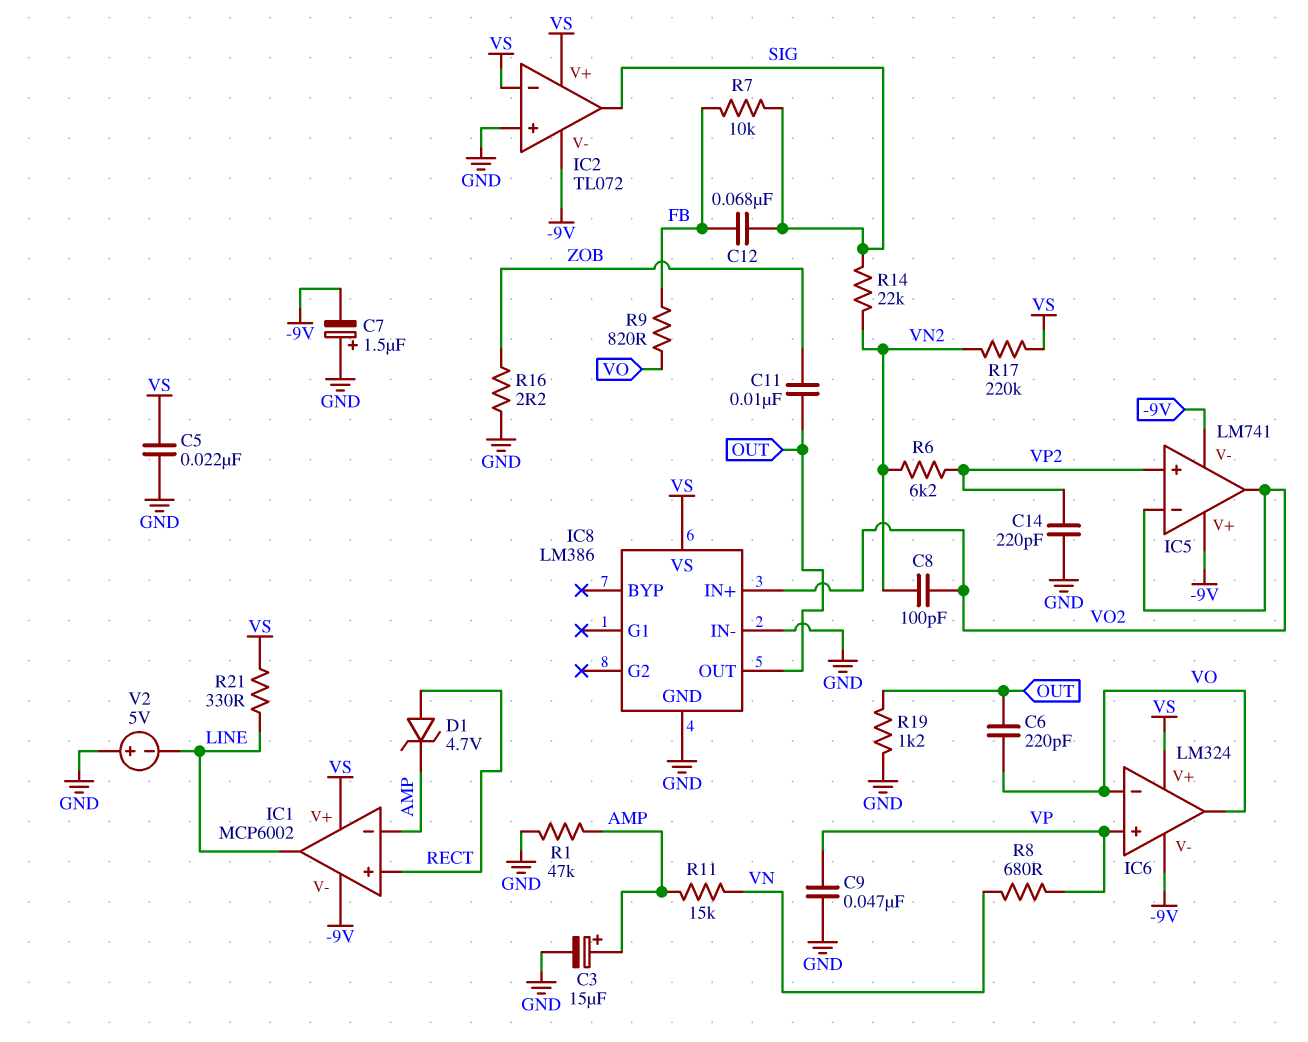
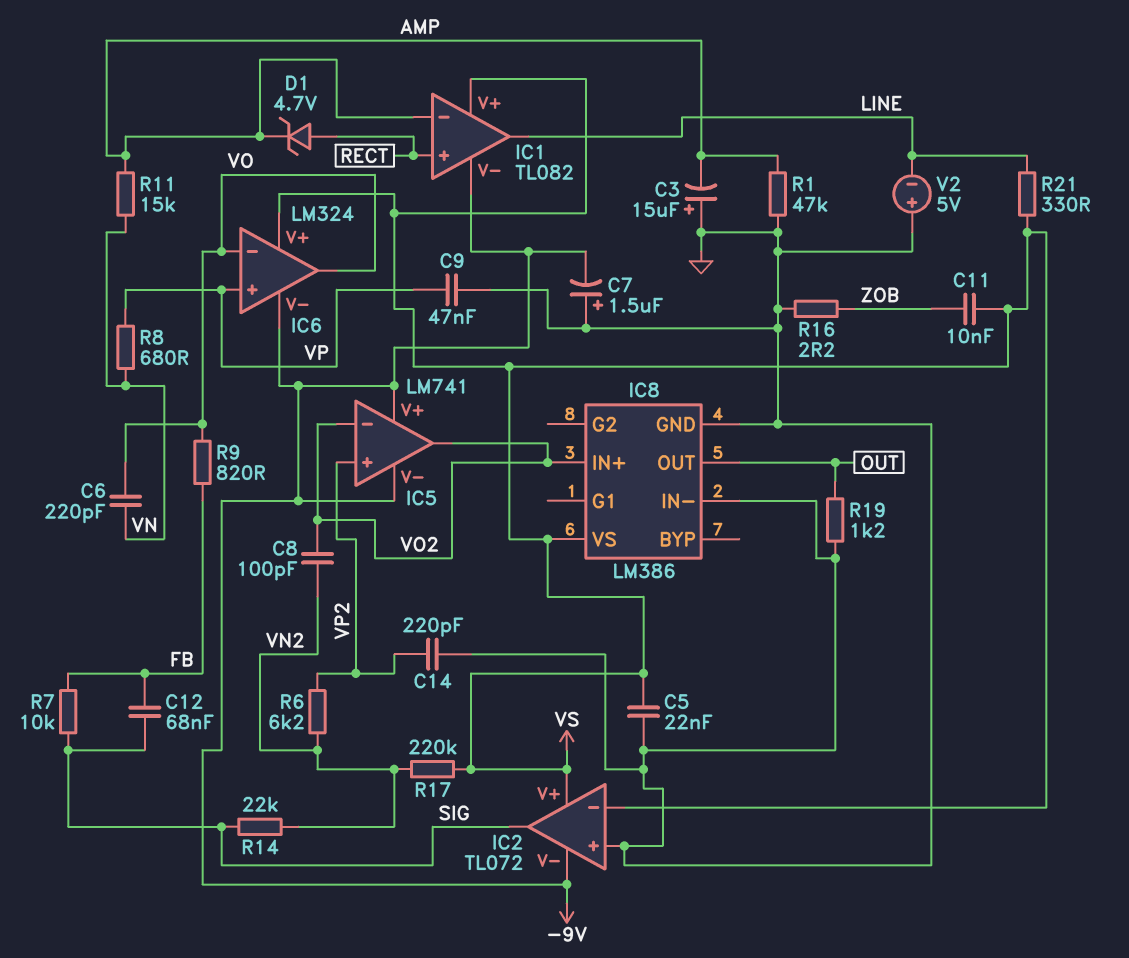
C3: 15uF (plus AMP, minus GND) -> 15uF (plus GND, minus AMP)
C6: 220pF (OUT, VO) -> 220pF (VN, VO)
C11: 10nF (OUT, ZOB) -> 10nF (VS, ZOB)
IC1: MCP6002 -> TL082

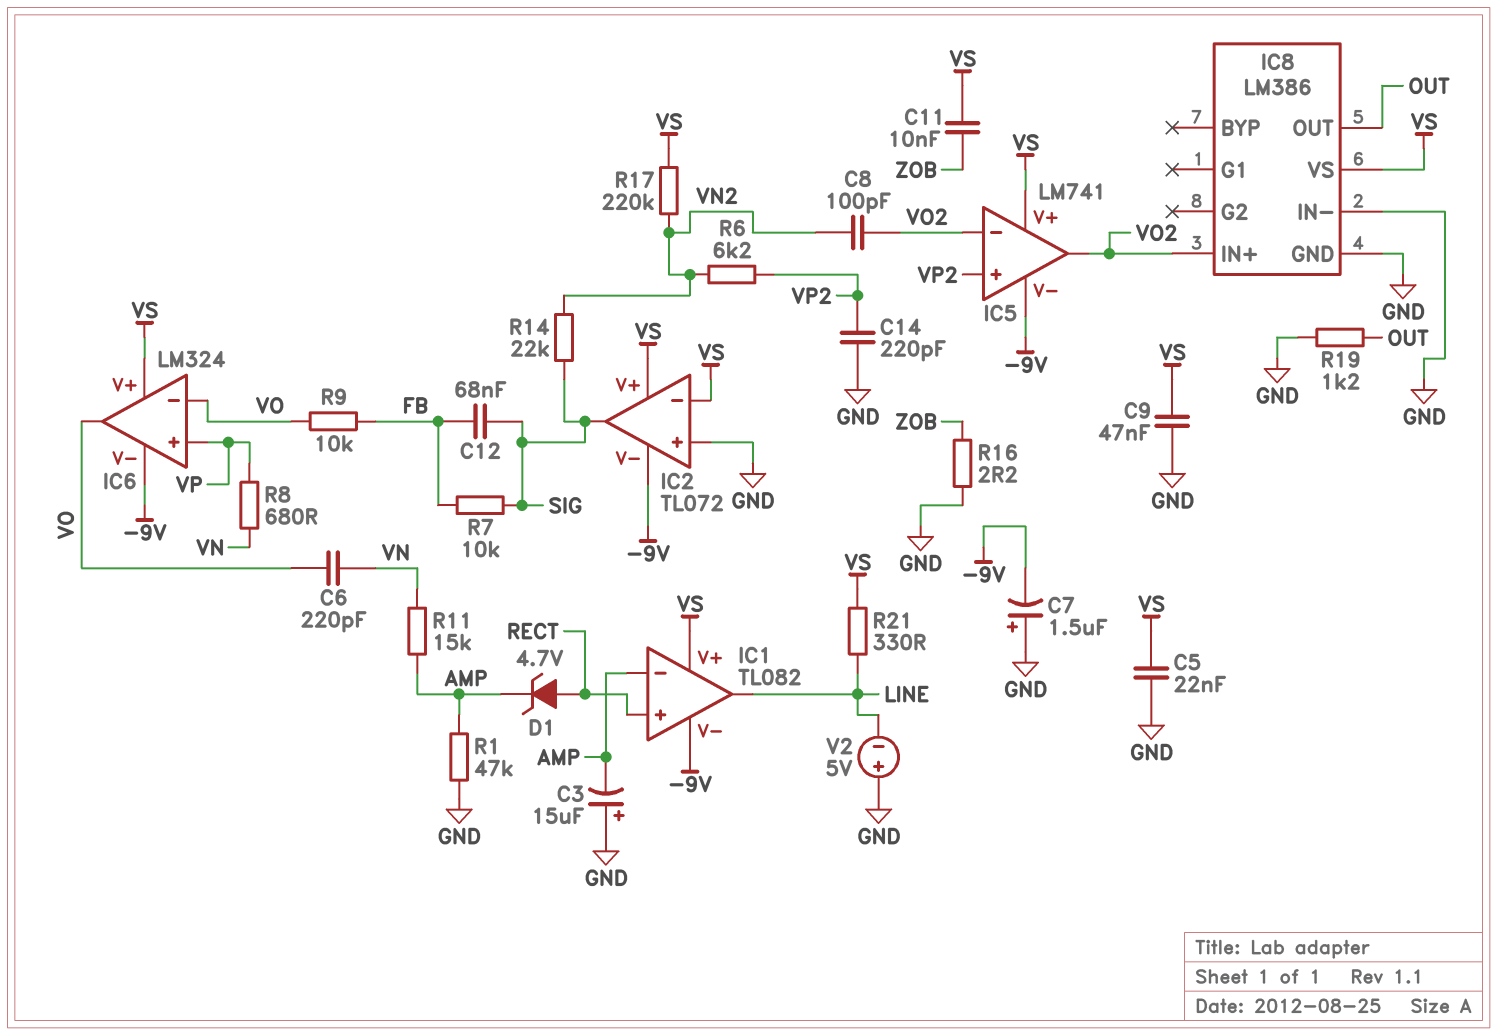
C9: 47nF (GND, VP) -> 47nF (GND, VS)
IC5 pin V+: -9V -> VS
R9: 820 (FB, VO) -> 10k (FB, VO)

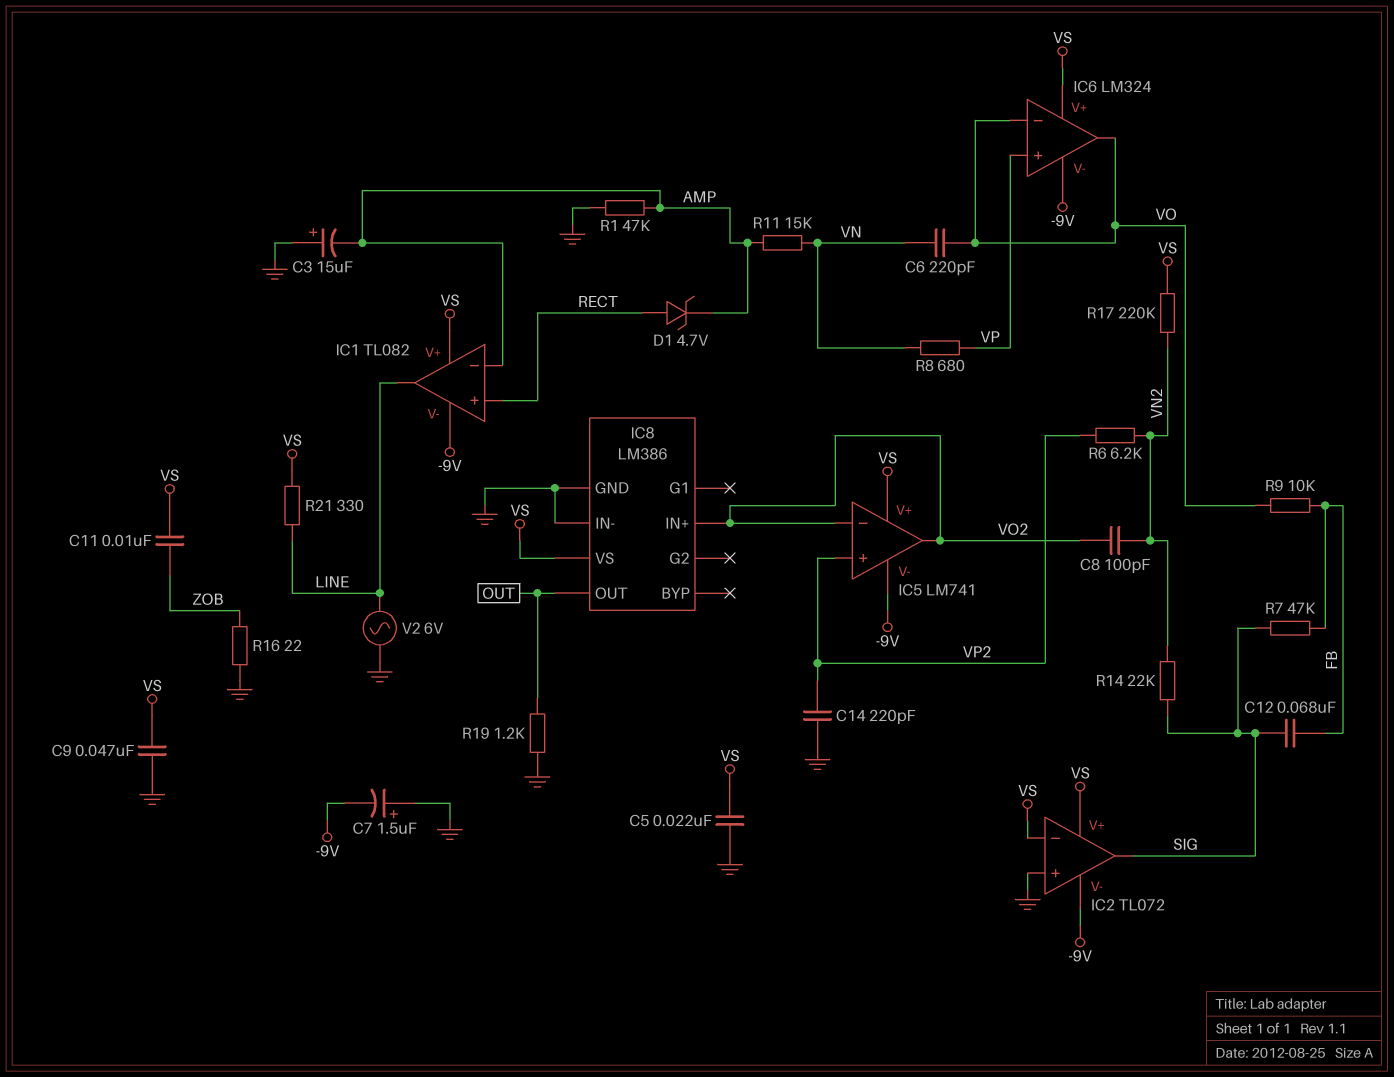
R7: 10k (FB, SIG) -> 47k (FB, SIG)
R16: 2.2 (GND, ZOB) -> 22 (GND, ZOB)
V2: 5V (plus GND, minus LINE) -> AC 6V (GND, LINE)

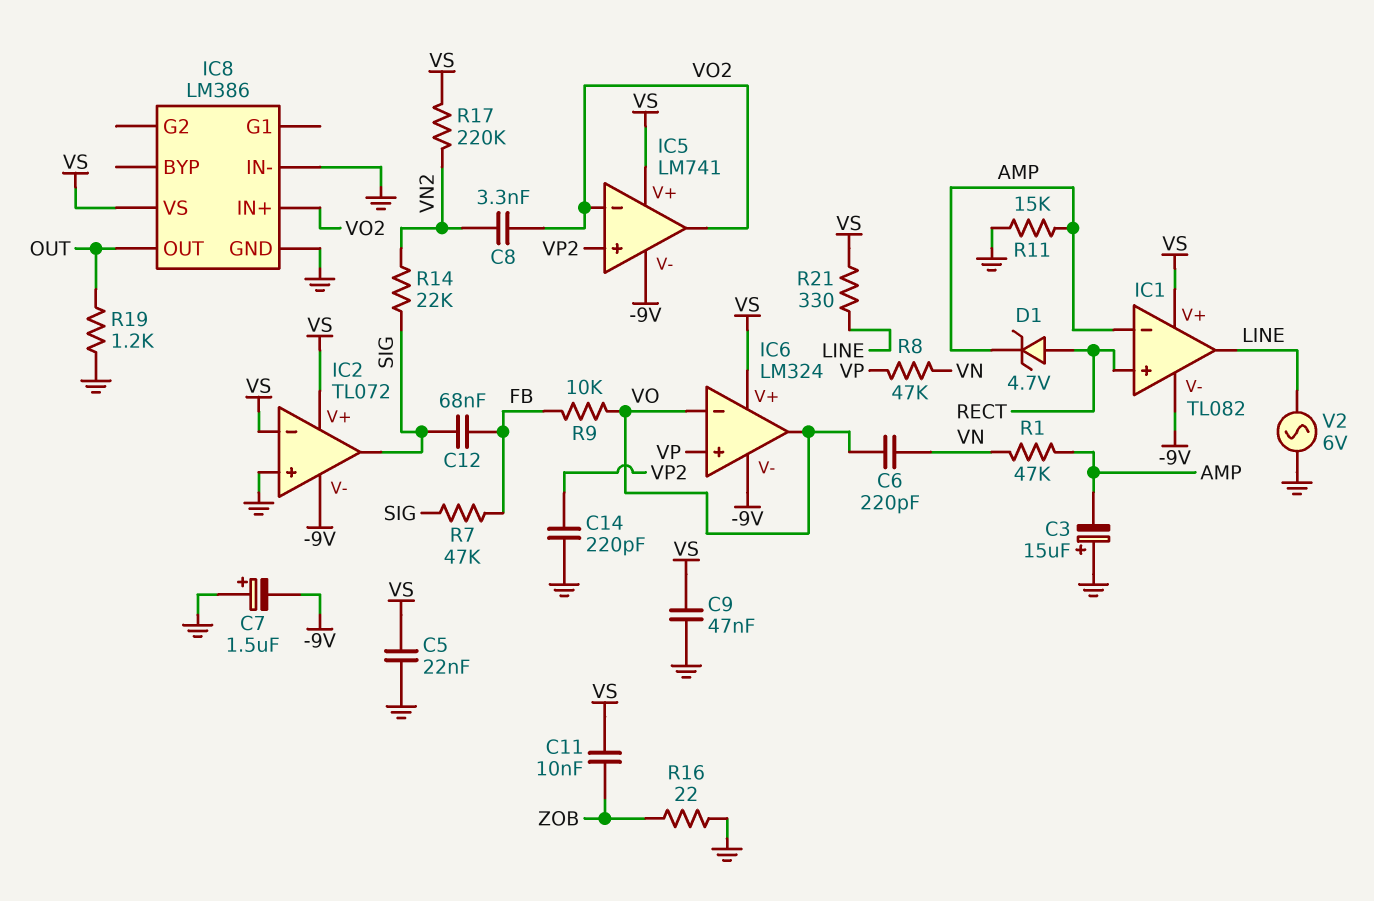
C8: 100pF (VN2, VO2) -> 3.3nF (VN2, VO2)
R1: 47k (AMP, GND) -> 47k (AMP, VN)
R6: 6.2k (VN2, VP2) -> none
R8: 680 (VN, VP) -> 47k (VN, VP)
R11: 15k (AMP, VN) -> 15k (AMP, GND)

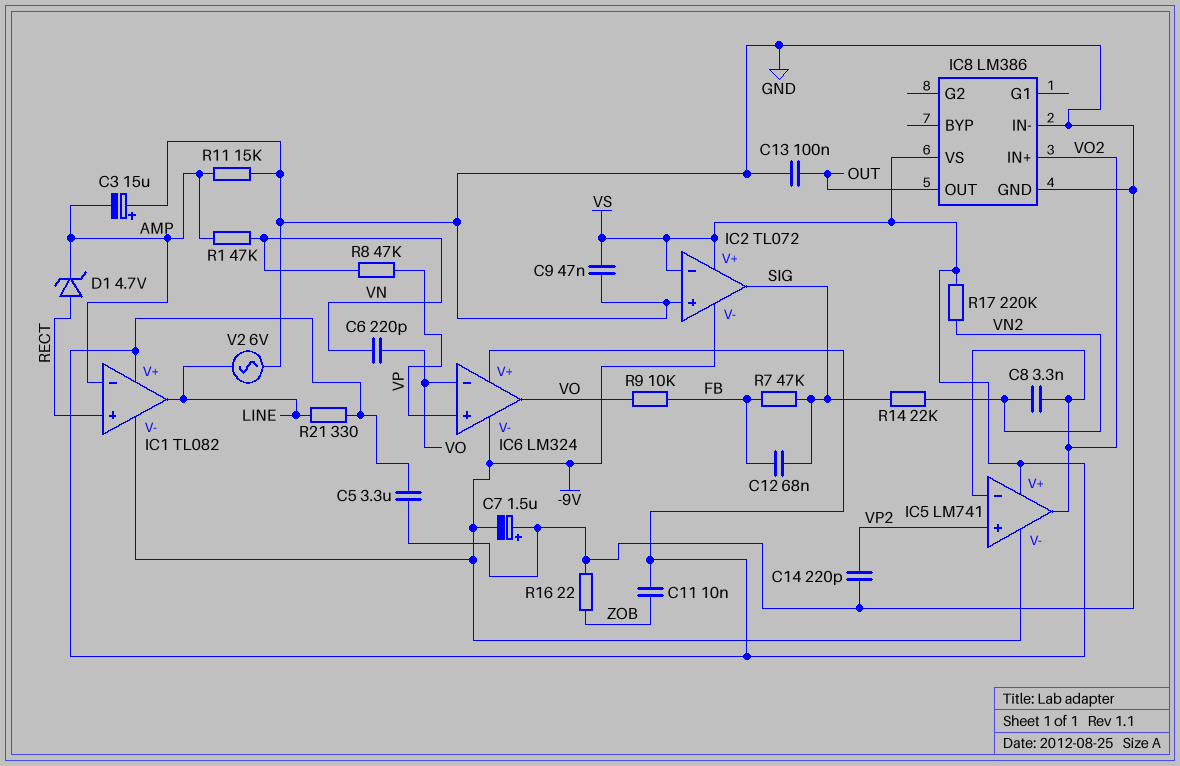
C5: 22nF (GND, VS) -> 3.3uF (GND, VS)
C13: none -> 100nF (GND, OUT)
R19: 1.2k (GND, OUT) -> none

